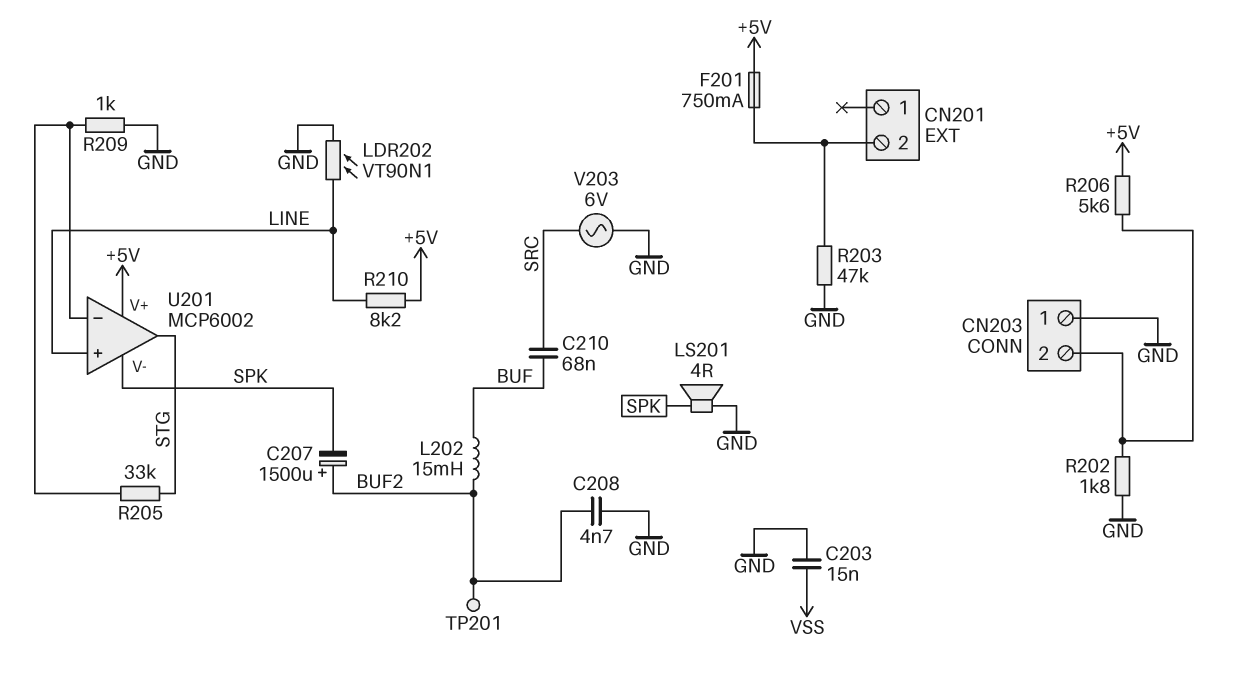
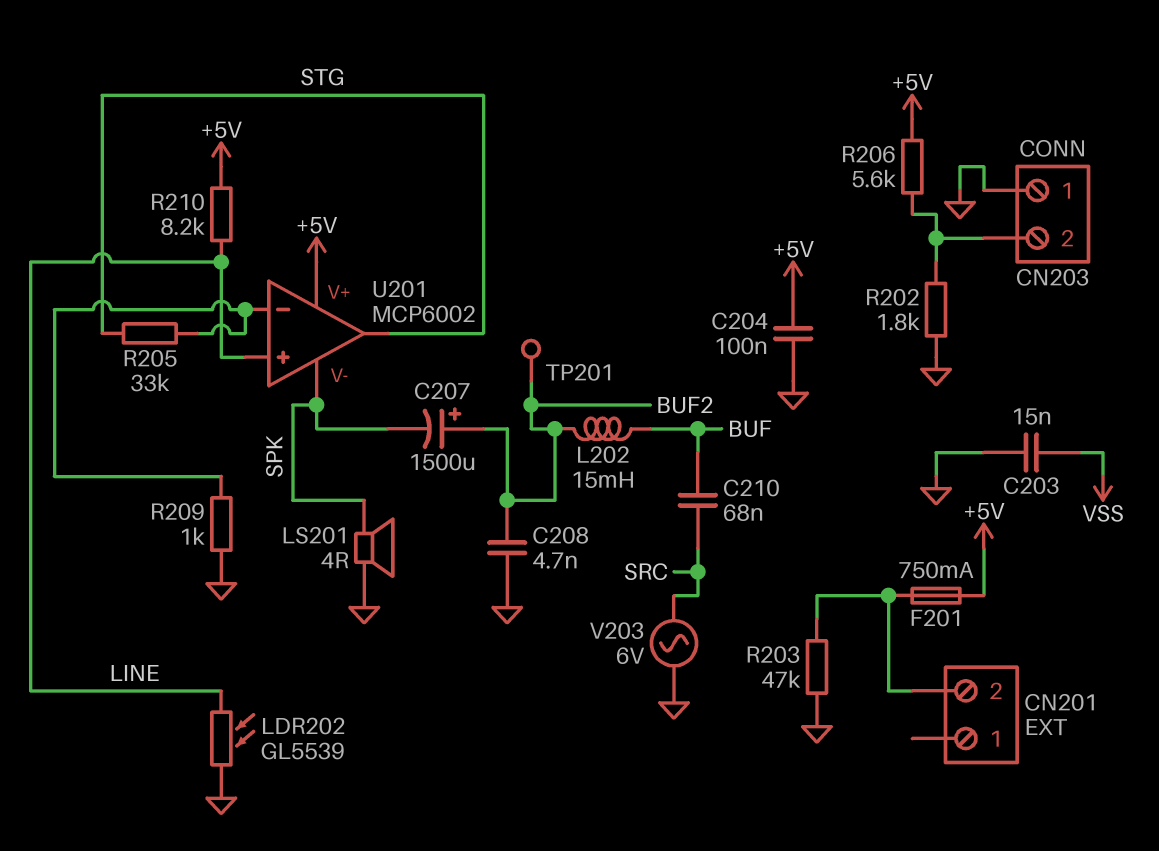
C204: none -> 100nF (+5V, GND)
LDR202: VT90N1 (GND, LINE) -> GL5539 (GND, LINE)

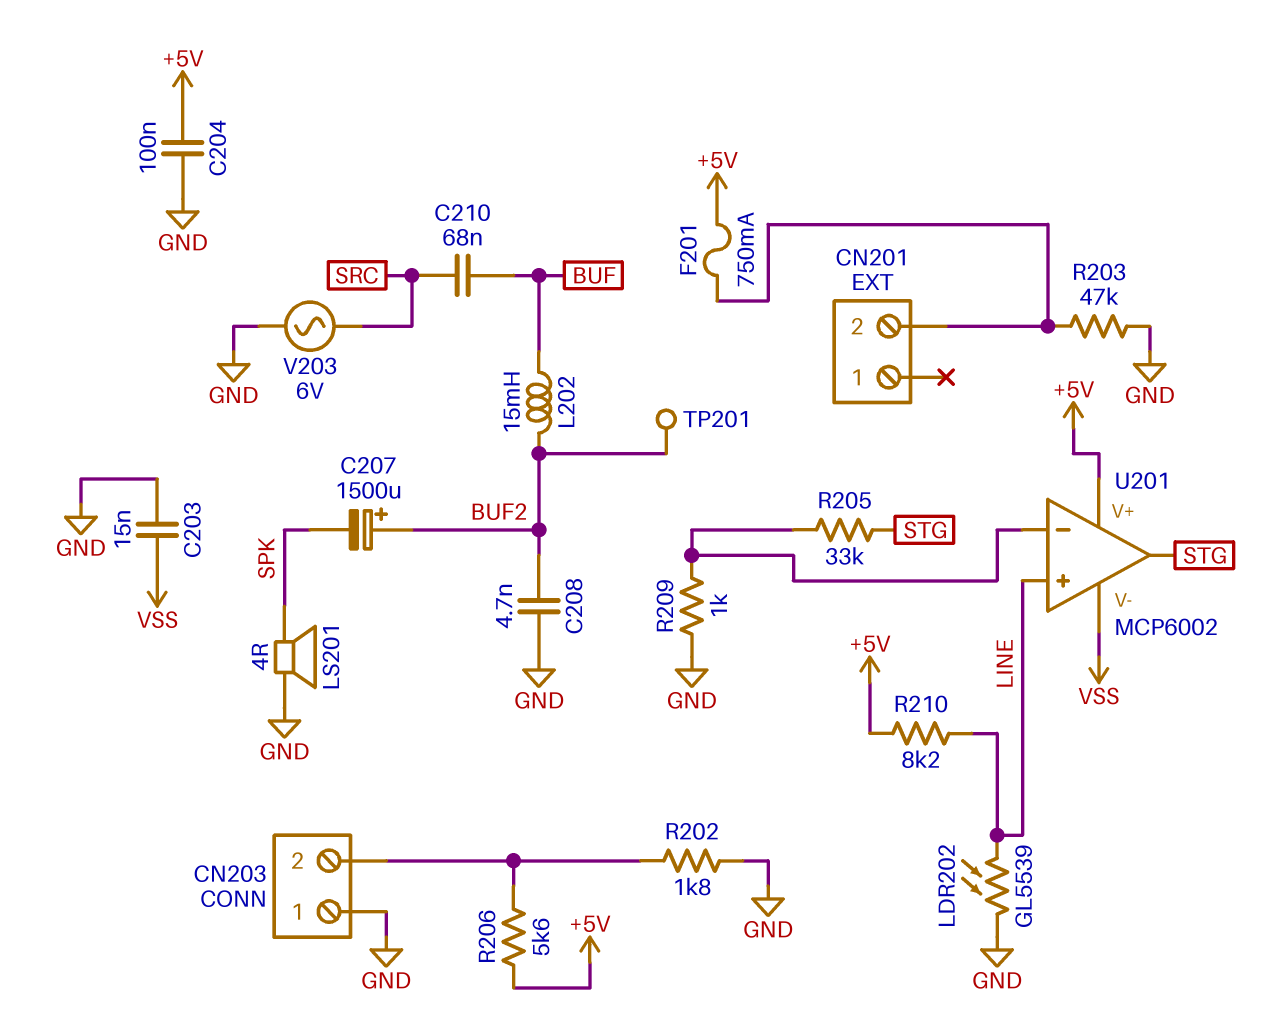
U201 pin V-: SPK -> VSS

